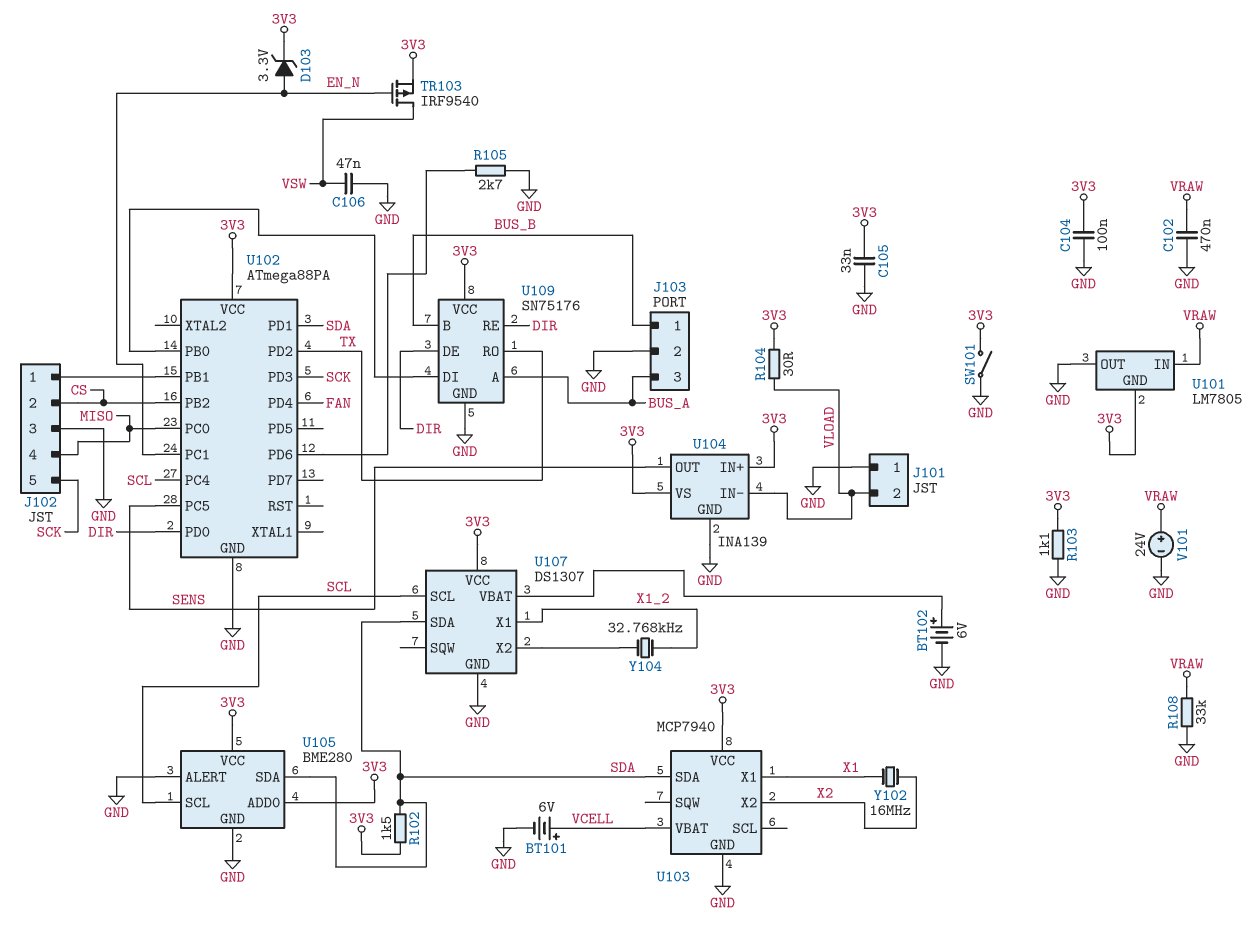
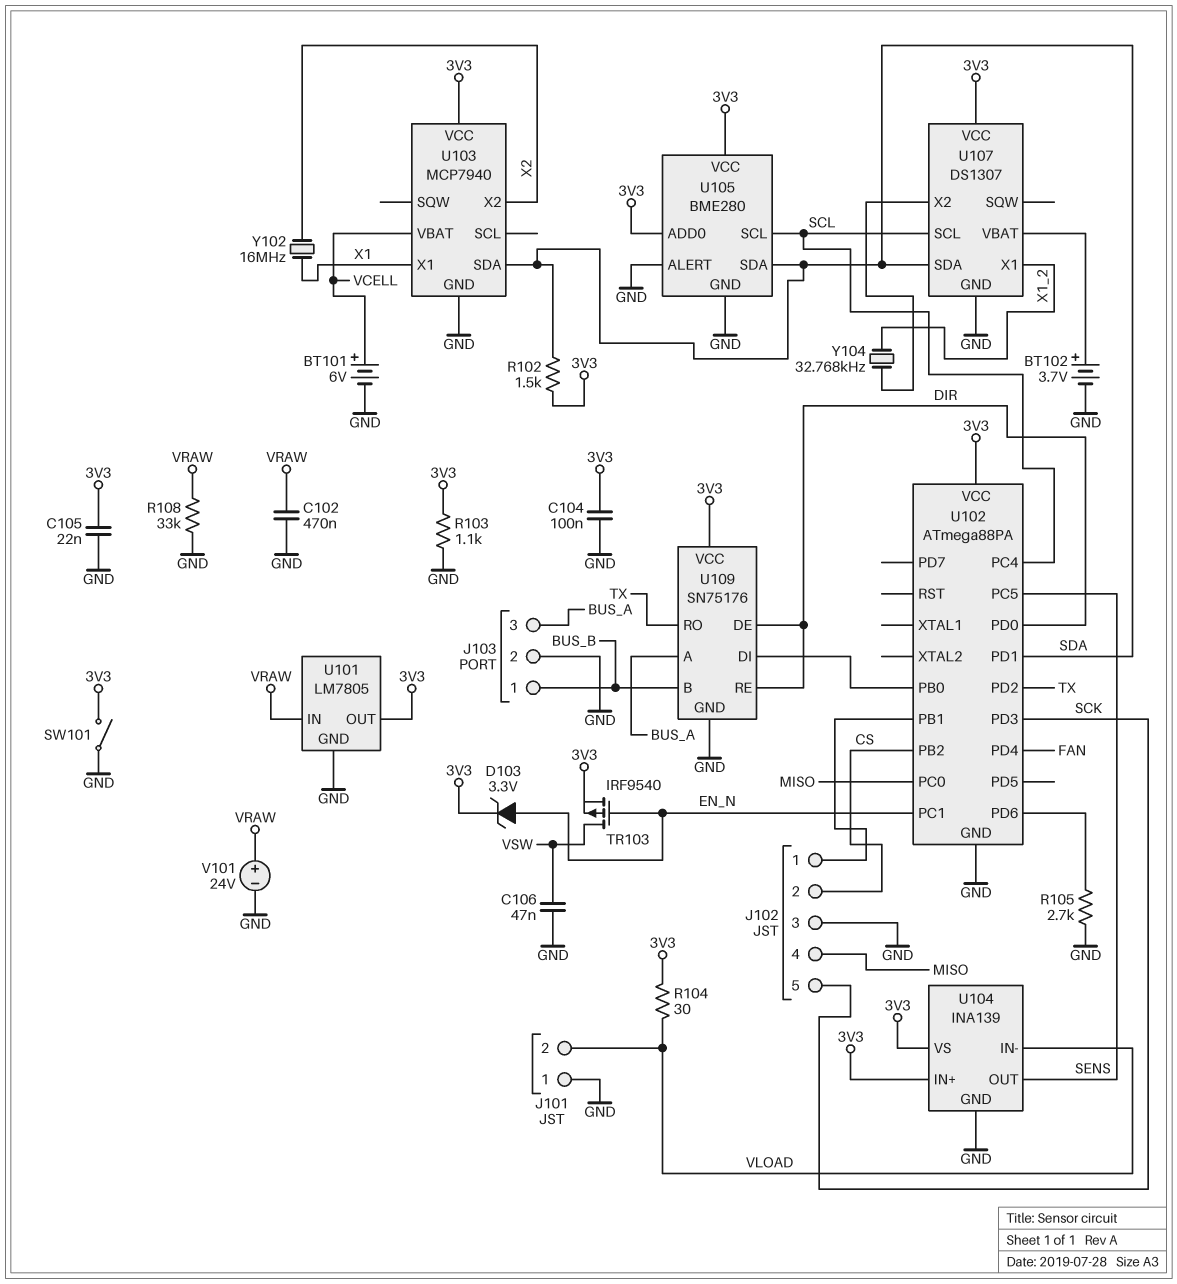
BT102: 6V (plus U107/VBAT, minus GND) -> 3.7V (plus U107/VBAT, minus GND)
C105: 33nF (3V3, GND) -> 22nF (3V3, GND)
U101 pin GND: 3V3 -> GND
U101 pin OUT: GND -> 3V3

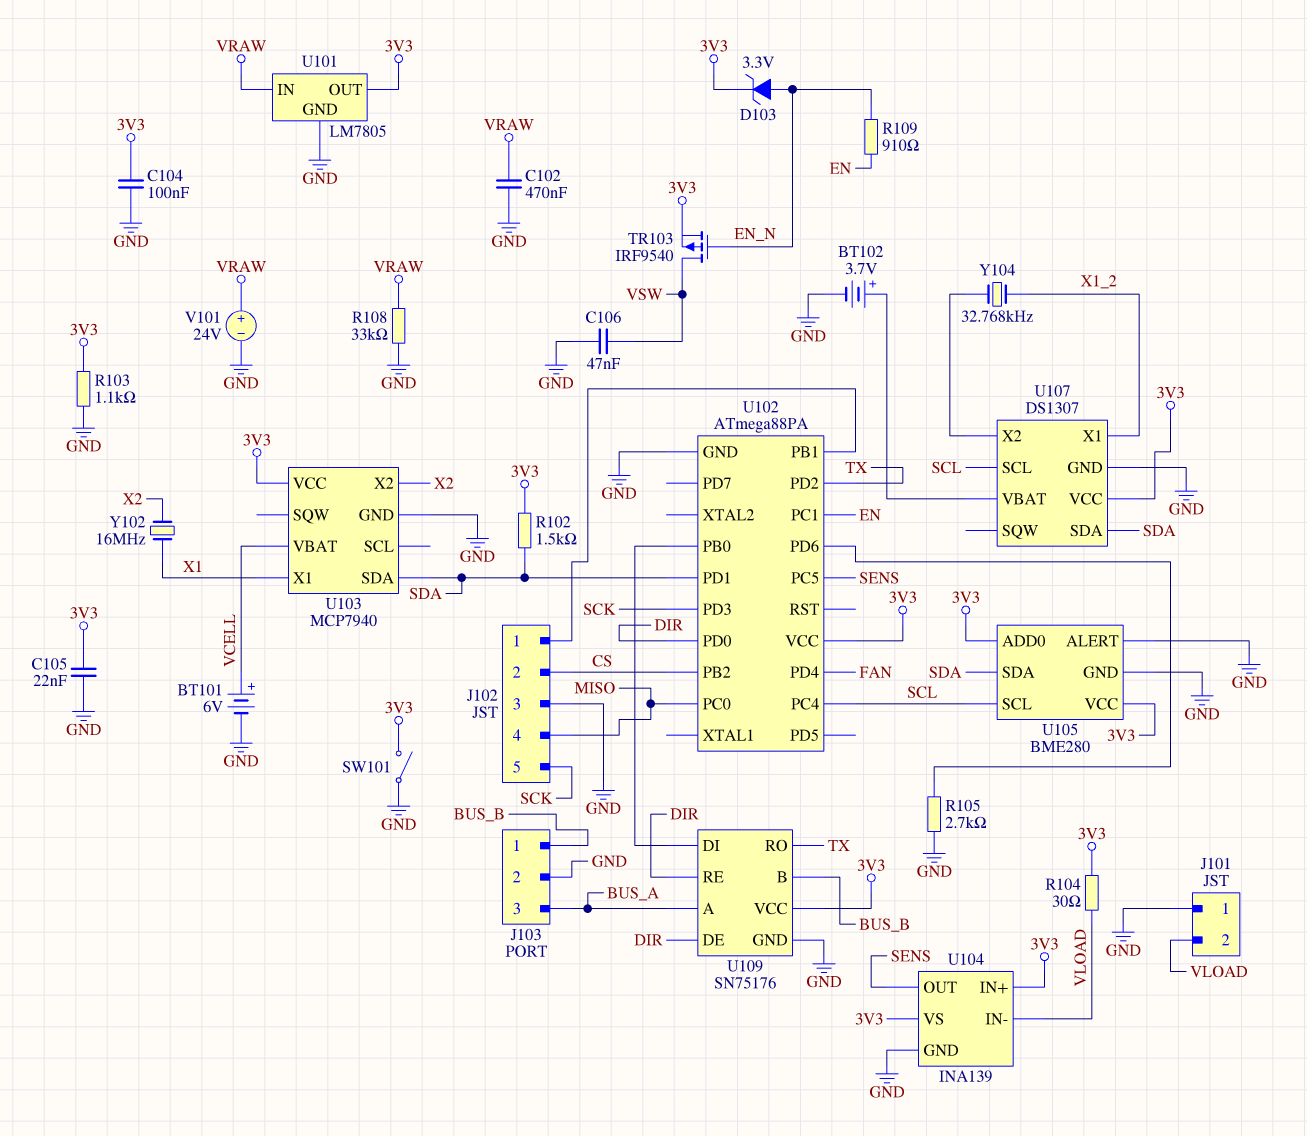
R109: none -> 910 (EN, EN_N)
U102 pin PC1: EN_N -> EN

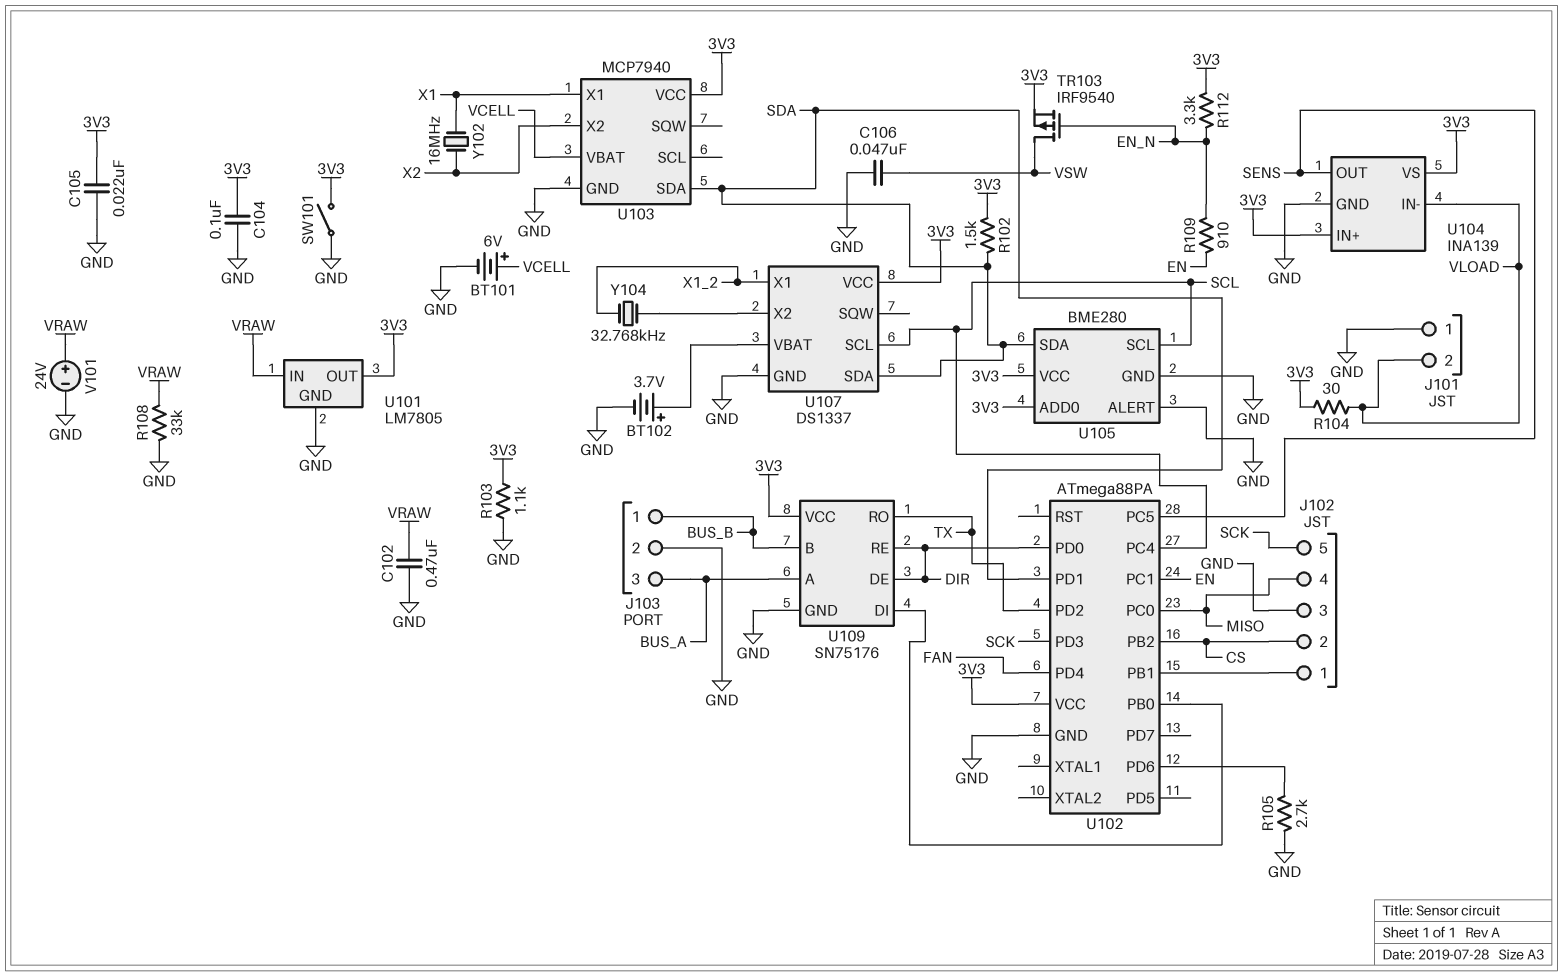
D103: zener 3.3V (A EN_N, K 3V3) -> none
R112: none -> 3.3k (3V3, EN_N)
U107: DS1307 -> DS1337

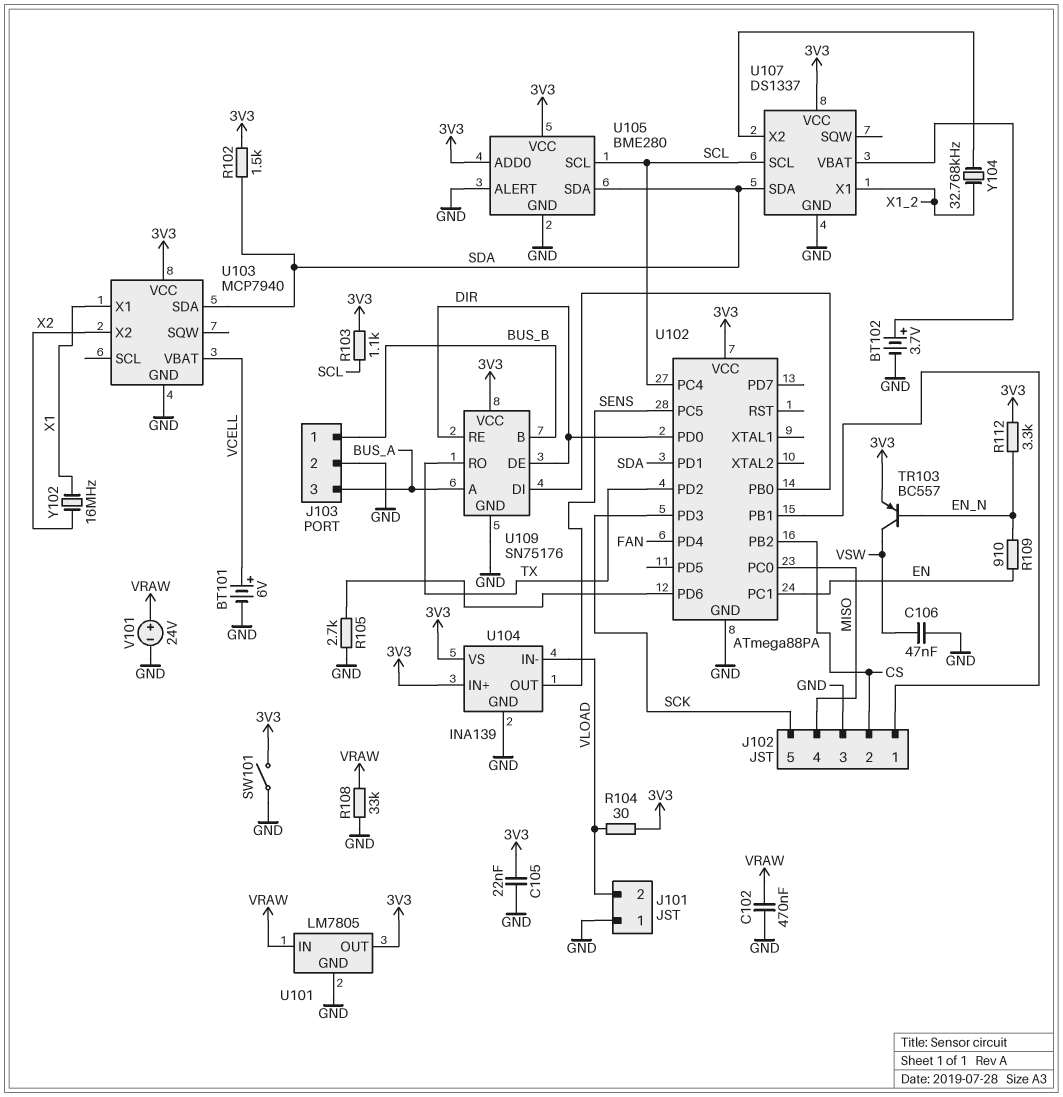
C104: 100nF (3V3, GND) -> none
R103: 1.1k (3V3, GND) -> 1.1k (3V3, SCL)
TR103: PMOS IRF9540 (G EN_N, D VSW, S 3V3) -> PNP BC557 (B EN_N, C VSW, E 3V3)

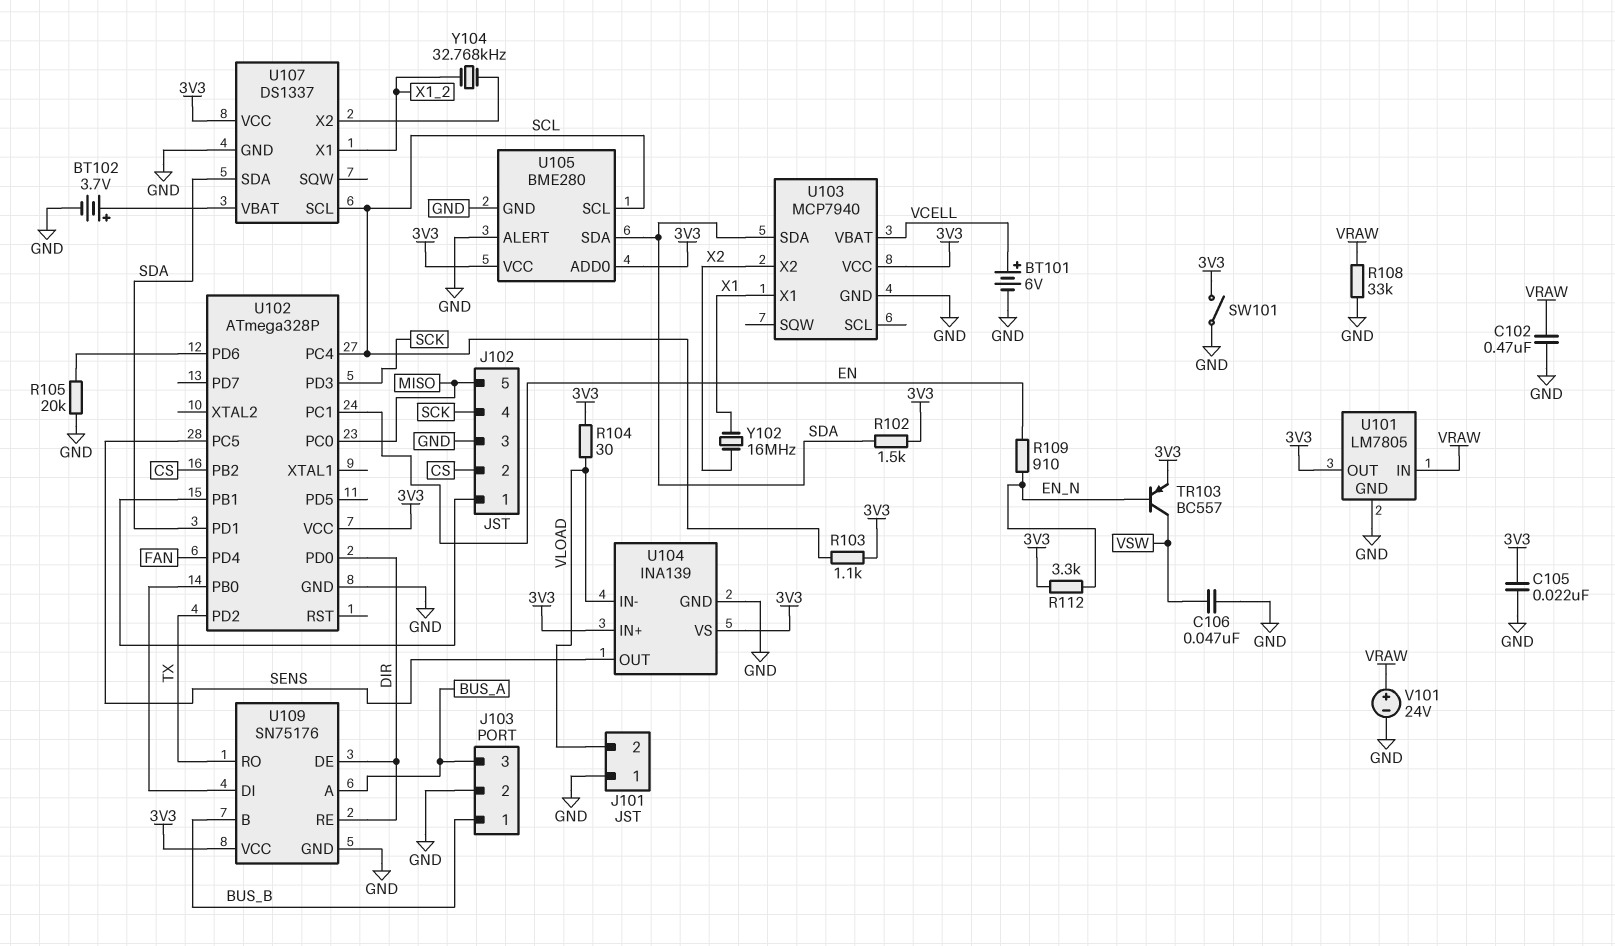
J102 pin 4: MISO -> SCK
J102 pin 5: SCK -> MISO
R105: 2.7k (GND, U102/PD6) -> 20k (GND, U102/PD6)
U102: ATmega88PA -> ATmega328P

